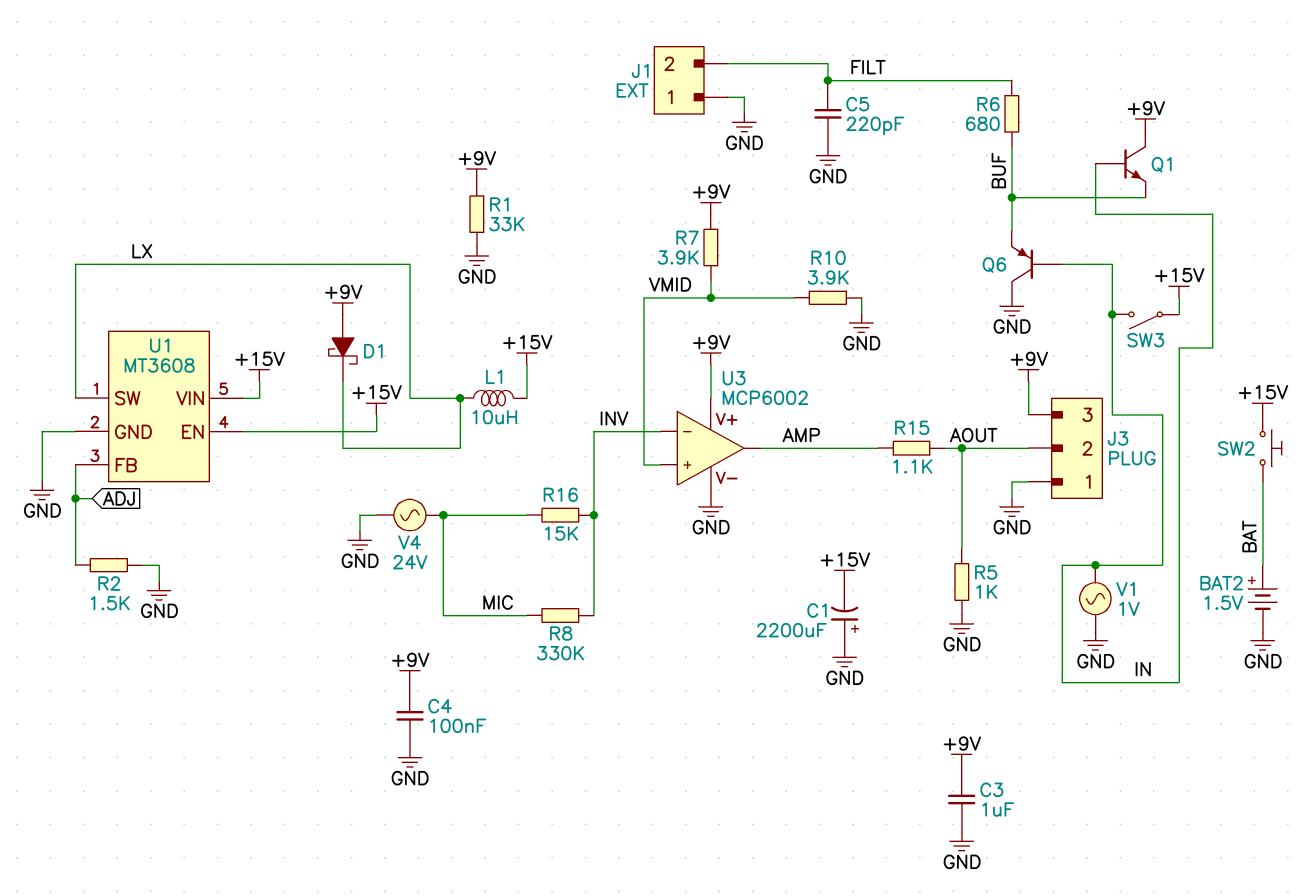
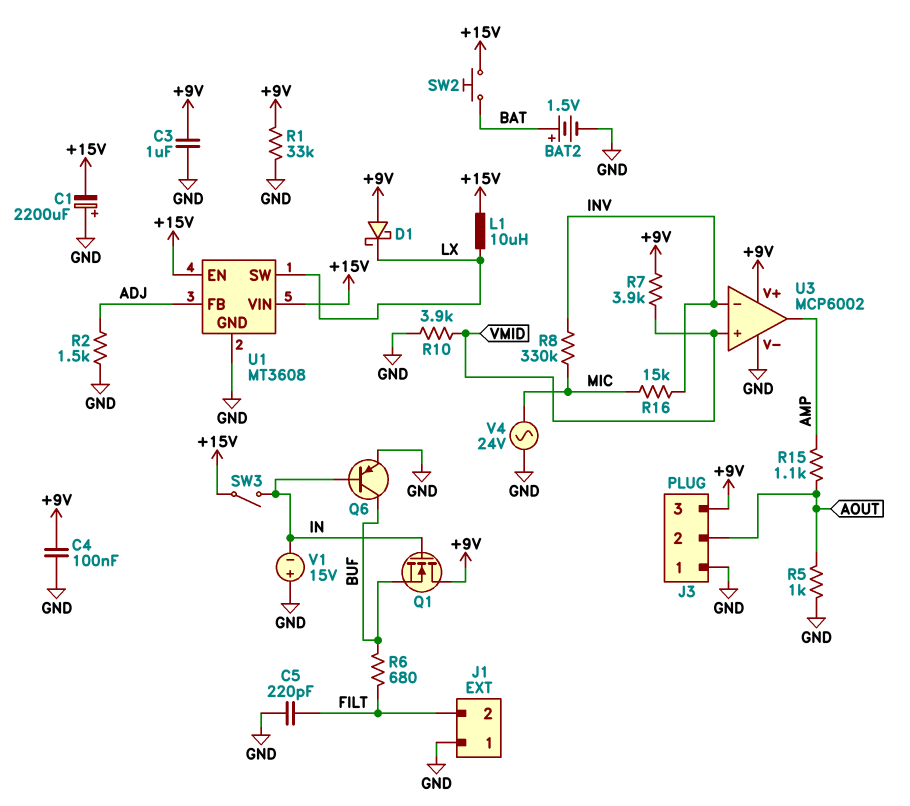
Q1: NPN (B IN, C +9V, E BUF) -> NMOS (G IN, D +9V, S BUF)
Q6: PNP (B IN, C GND, E BUF) -> PNP (B IN, C BUF, E GND)
V1: AC 1V (GND, IN) -> 15V (plus GND, minus IN)

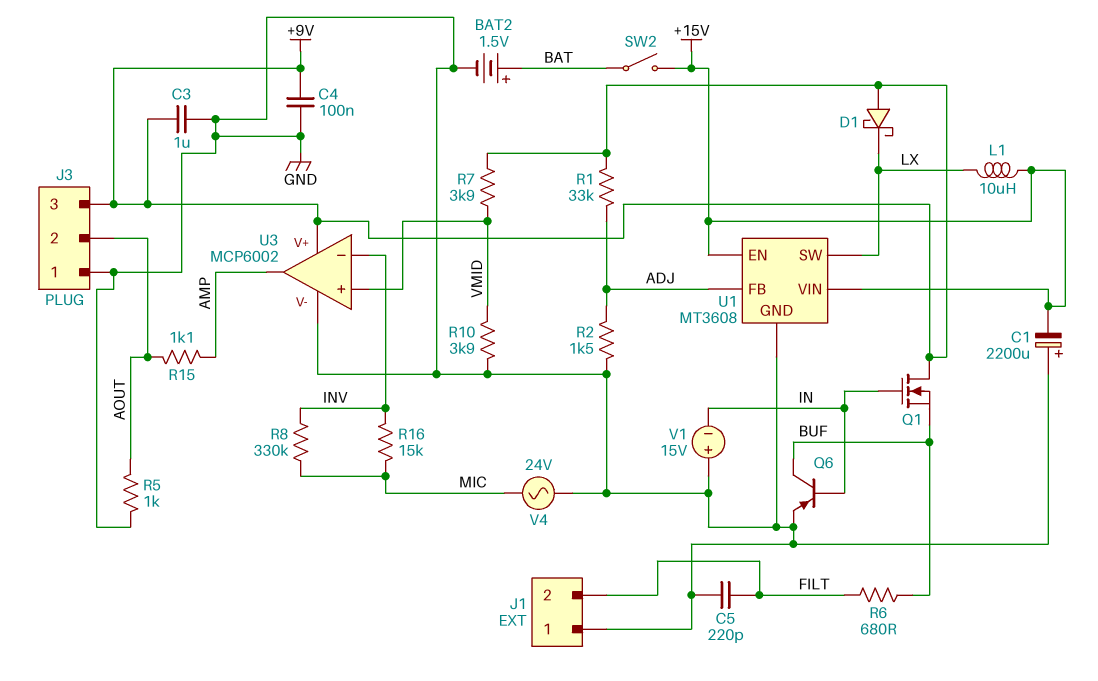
R1: 33k (+9V, GND) -> 33k (+9V, ADJ)
SW2: button (+15V, BAT) -> switch (+15V, BAT)
SW3: switch (+15V, IN) -> none

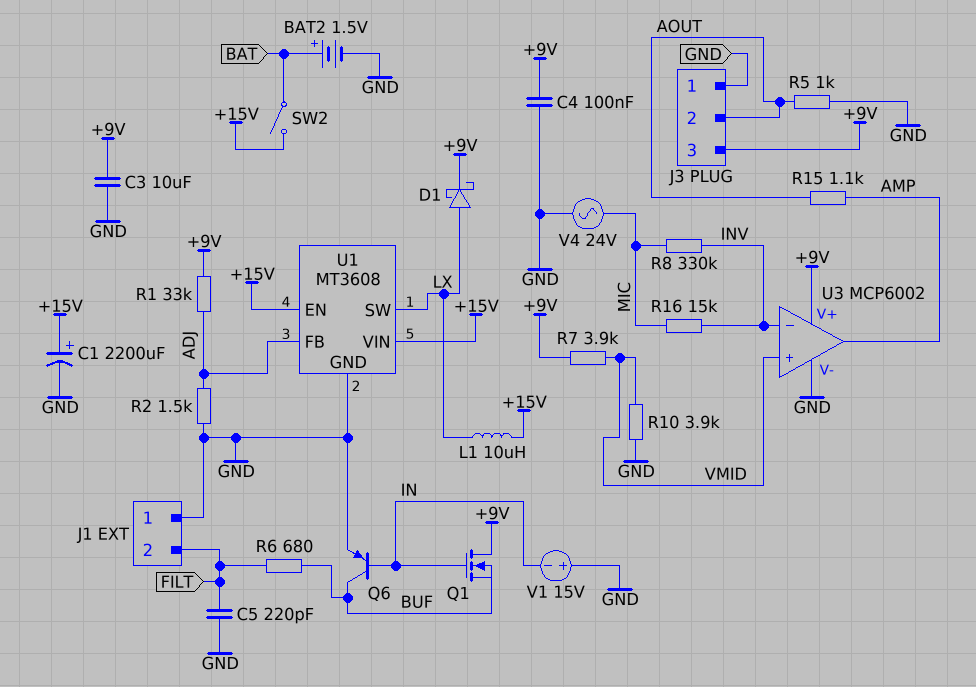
C1: 2200uF (plus GND, minus +15V) -> 2200uF (plus +15V, minus GND)
C3: 1uF (+9V, GND) -> 10uF (+9V, GND)
D1: schottky (A +9V, K LX) -> schottky (A LX, K +9V)

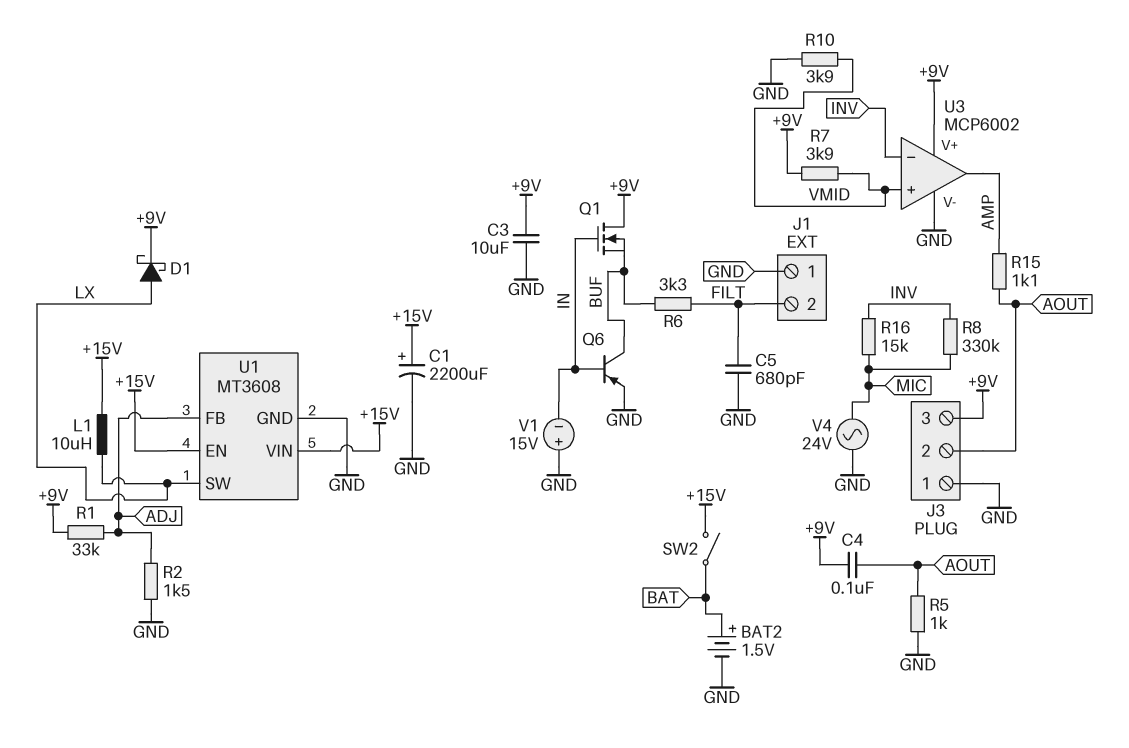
C4: 100nF (+9V, GND) -> 100nF (+9V, AOUT)
C5: 220pF (FILT, GND) -> 680pF (FILT, GND)
R6: 680 (BUF, FILT) -> 3.3k (BUF, FILT)

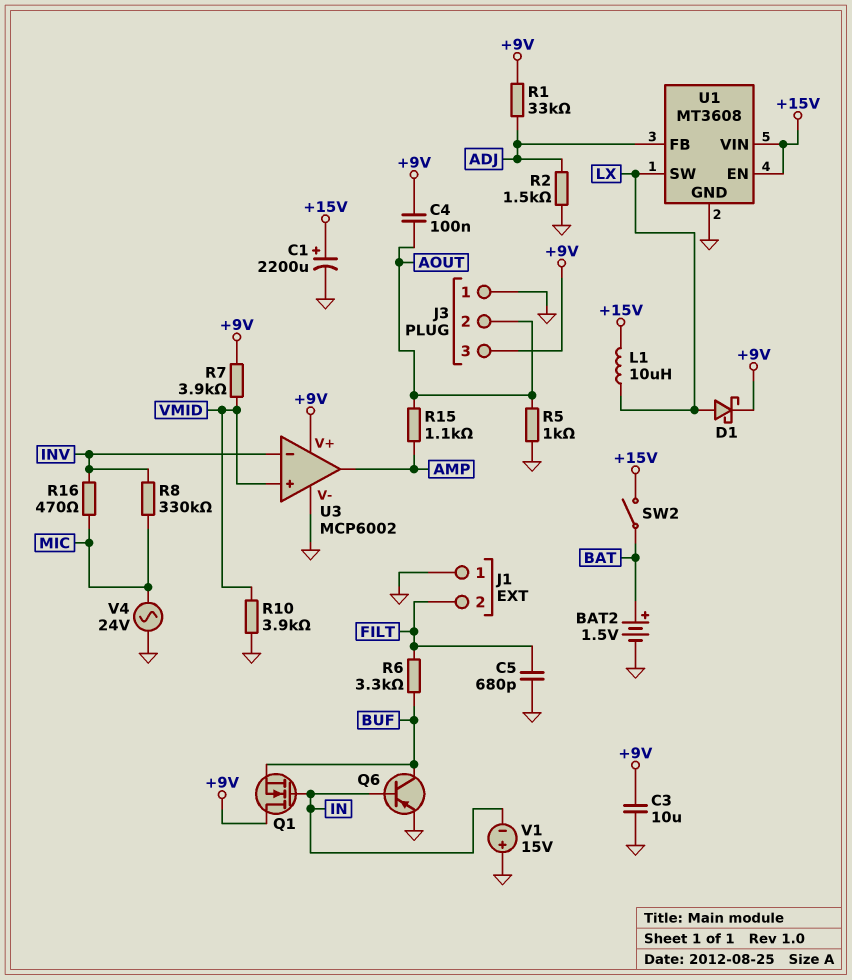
R16: 15k (INV, MIC) -> 470 (INV, MIC)

